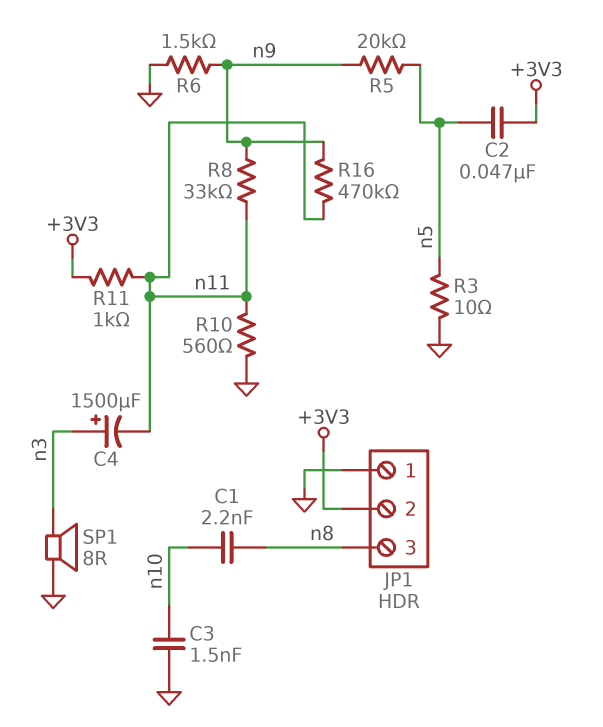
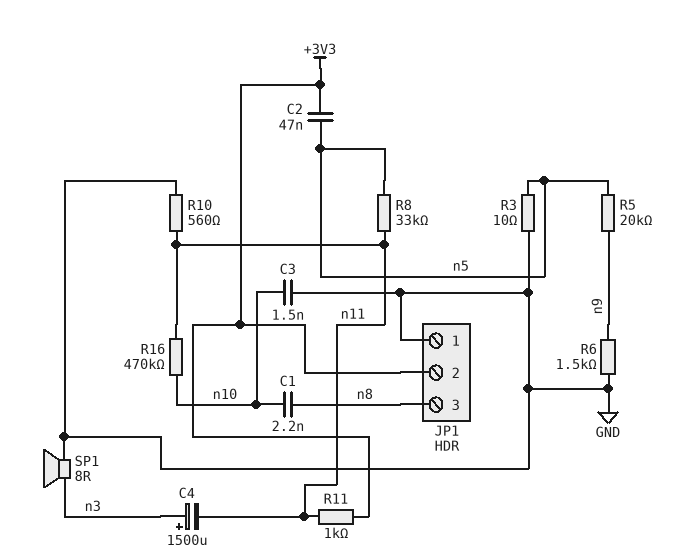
R8: 33k (n9, n11) -> 33k (n5, n11)
R16: 470k (n9, n11) -> 470k (n10, n11)

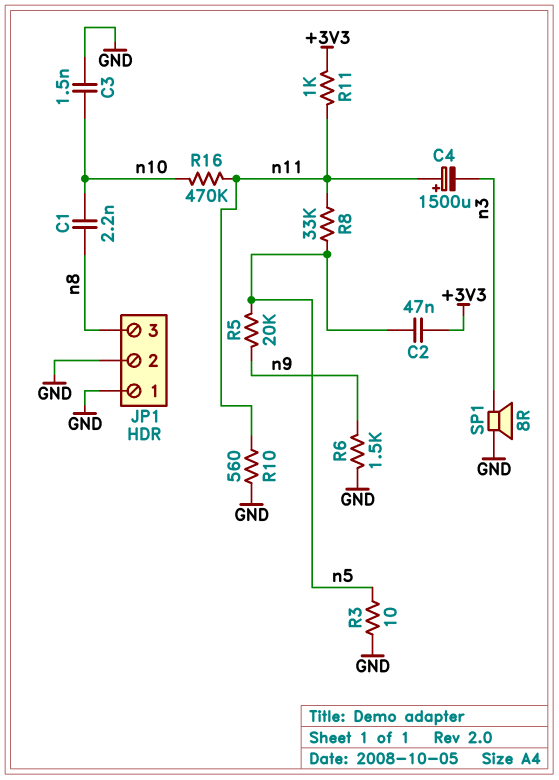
C4: 1500uF (plus n3, minus n11) -> 1500uF (plus n11, minus n3)
JP1 pin 2: +3V3 -> GND

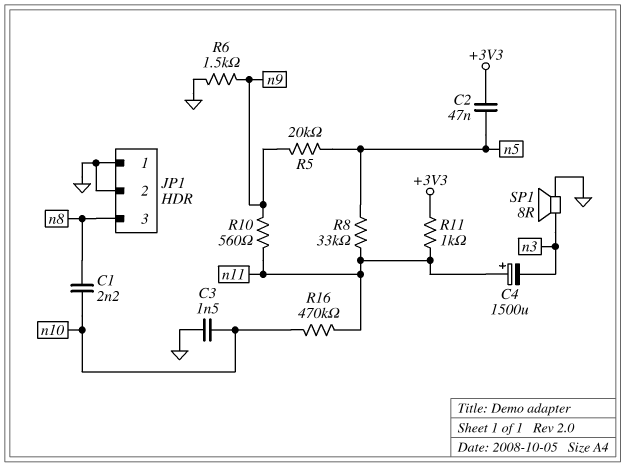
R3: 10 (GND, n5) -> none
R10: 560 (GND, n11) -> 560 (n9, n11)

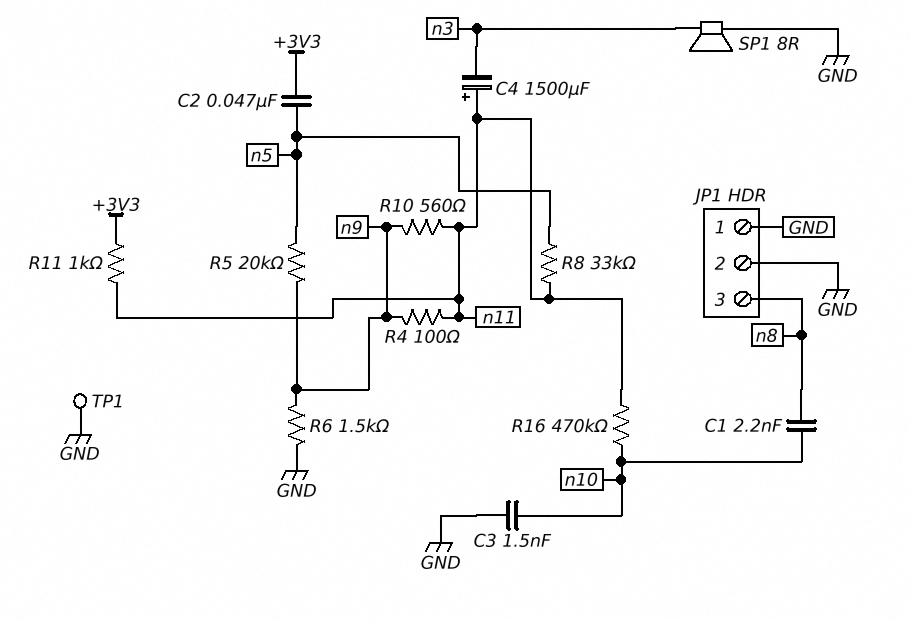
R4: none -> 100 (n9, n11)
TP1: none -> test point (GND)

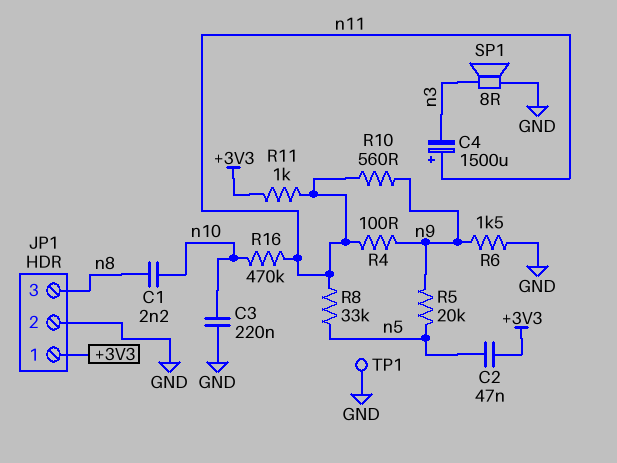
C3: 1.5nF (GND, n10) -> 220nF (GND, n10)
JP1 pin 1: GND -> +3V3

